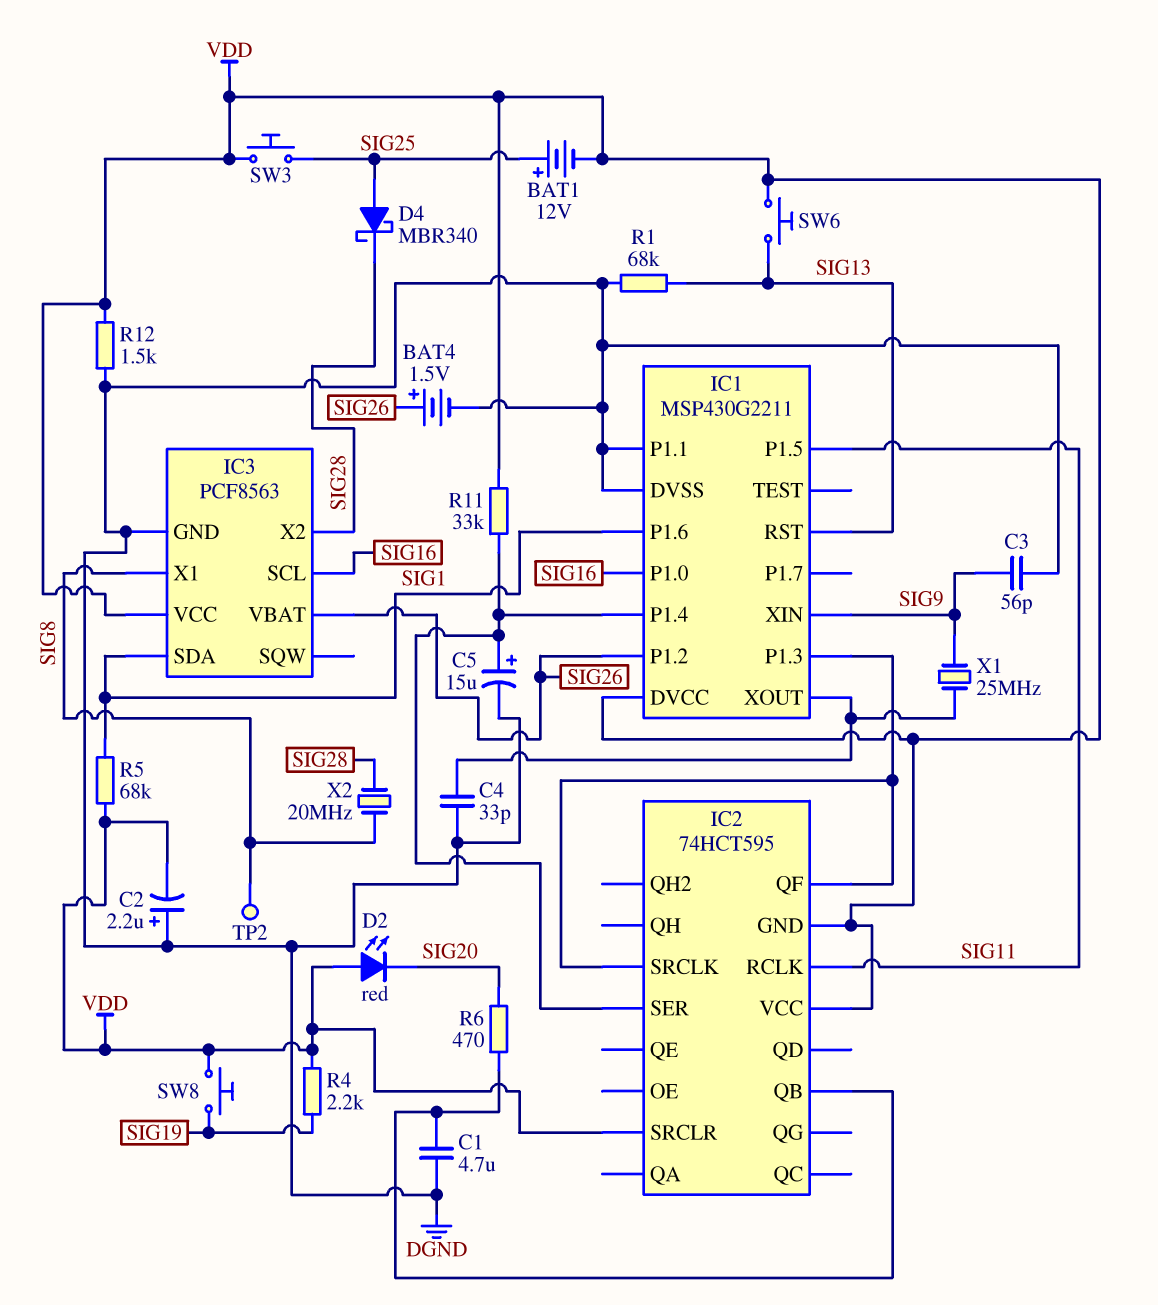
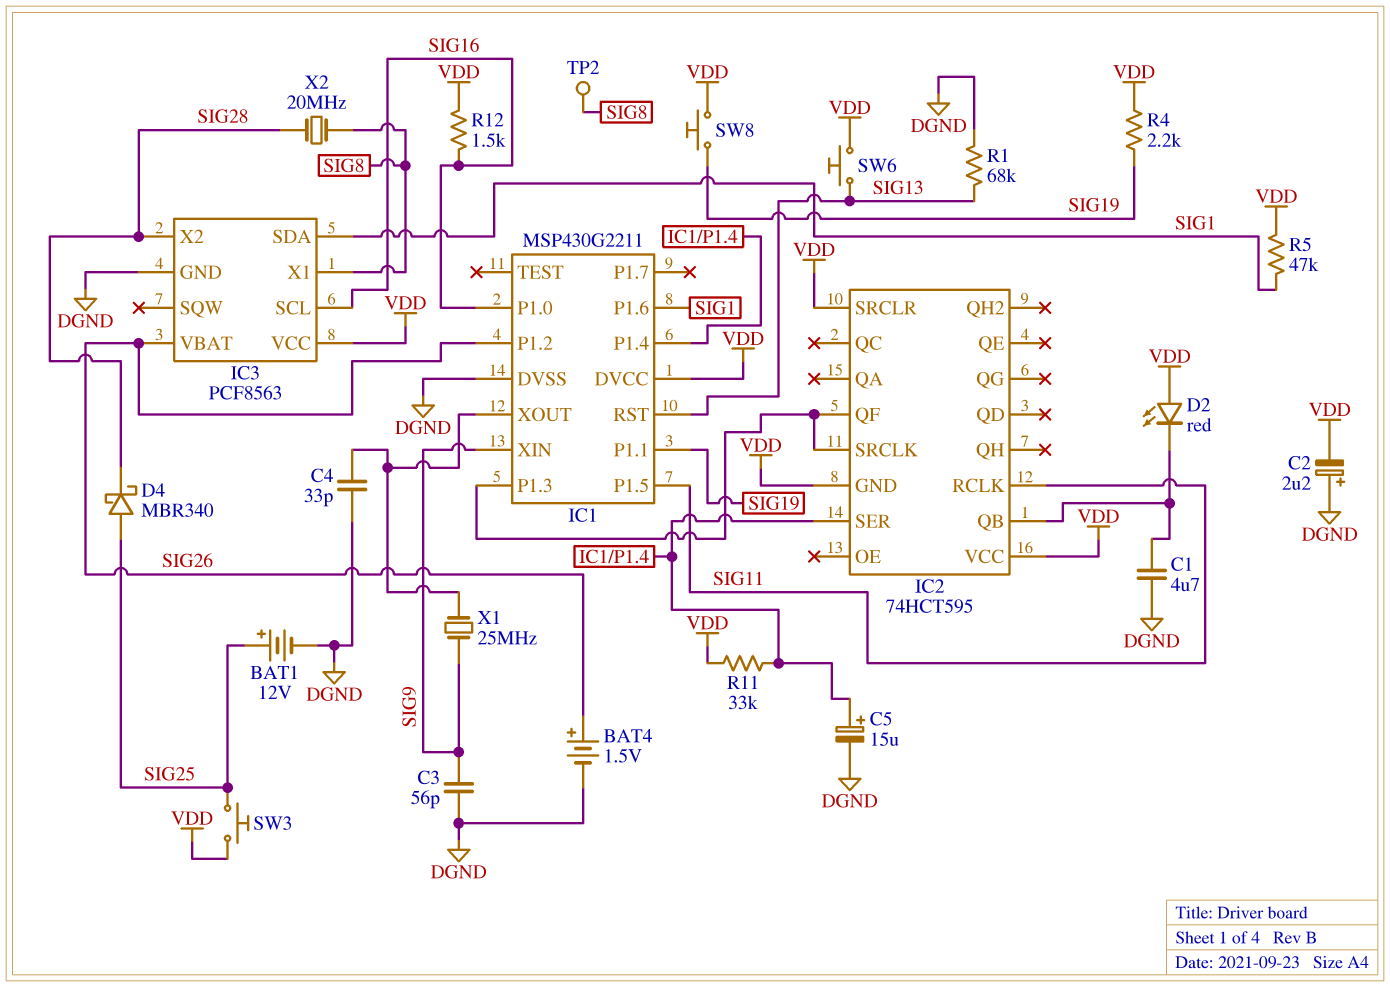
BAT1: 12V (plus SIG25, minus VDD) -> 12V (plus SIG25, minus DGND)
D2: LED red (A VDD, K SIG20) -> LED red (A VDD, K IC2/QB)
IC1 pin P1.1: DGND -> SIG19
R5: 68k (SIG1, VDD) -> 47k (SIG1, VDD)
R6: 470 (IC2/QB, SIG20) -> none
R12: 1.5k (DGND, VDD) -> 1.5k (SIG16, VDD)

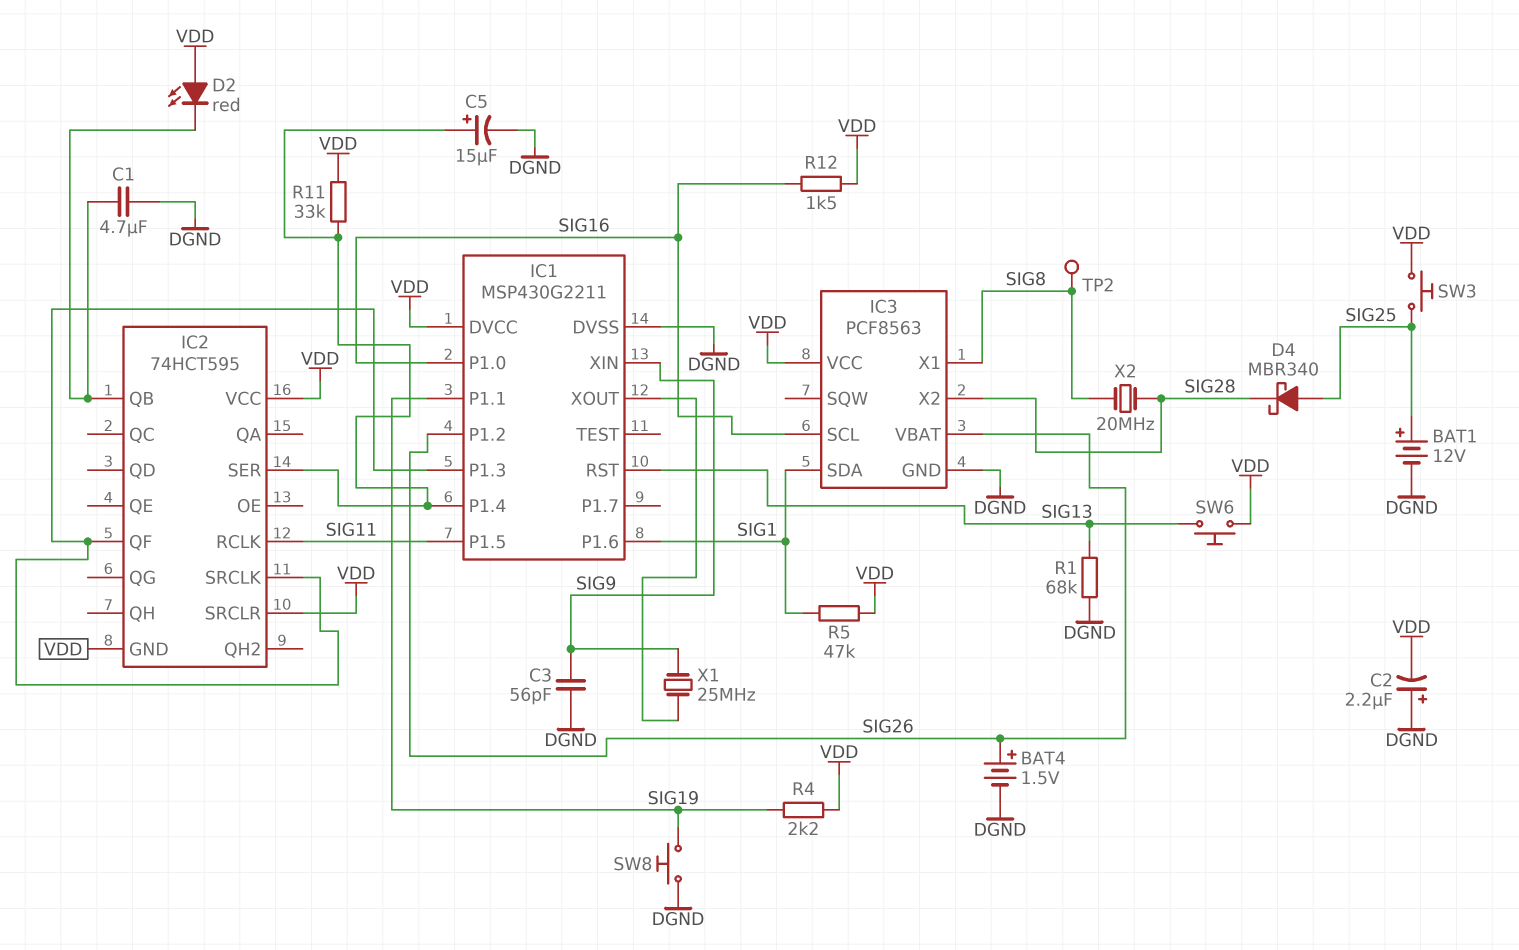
C4: 33pF (DGND, IC1/XOUT) -> none
SW8: button (SIG19, VDD) -> button (DGND, SIG19)

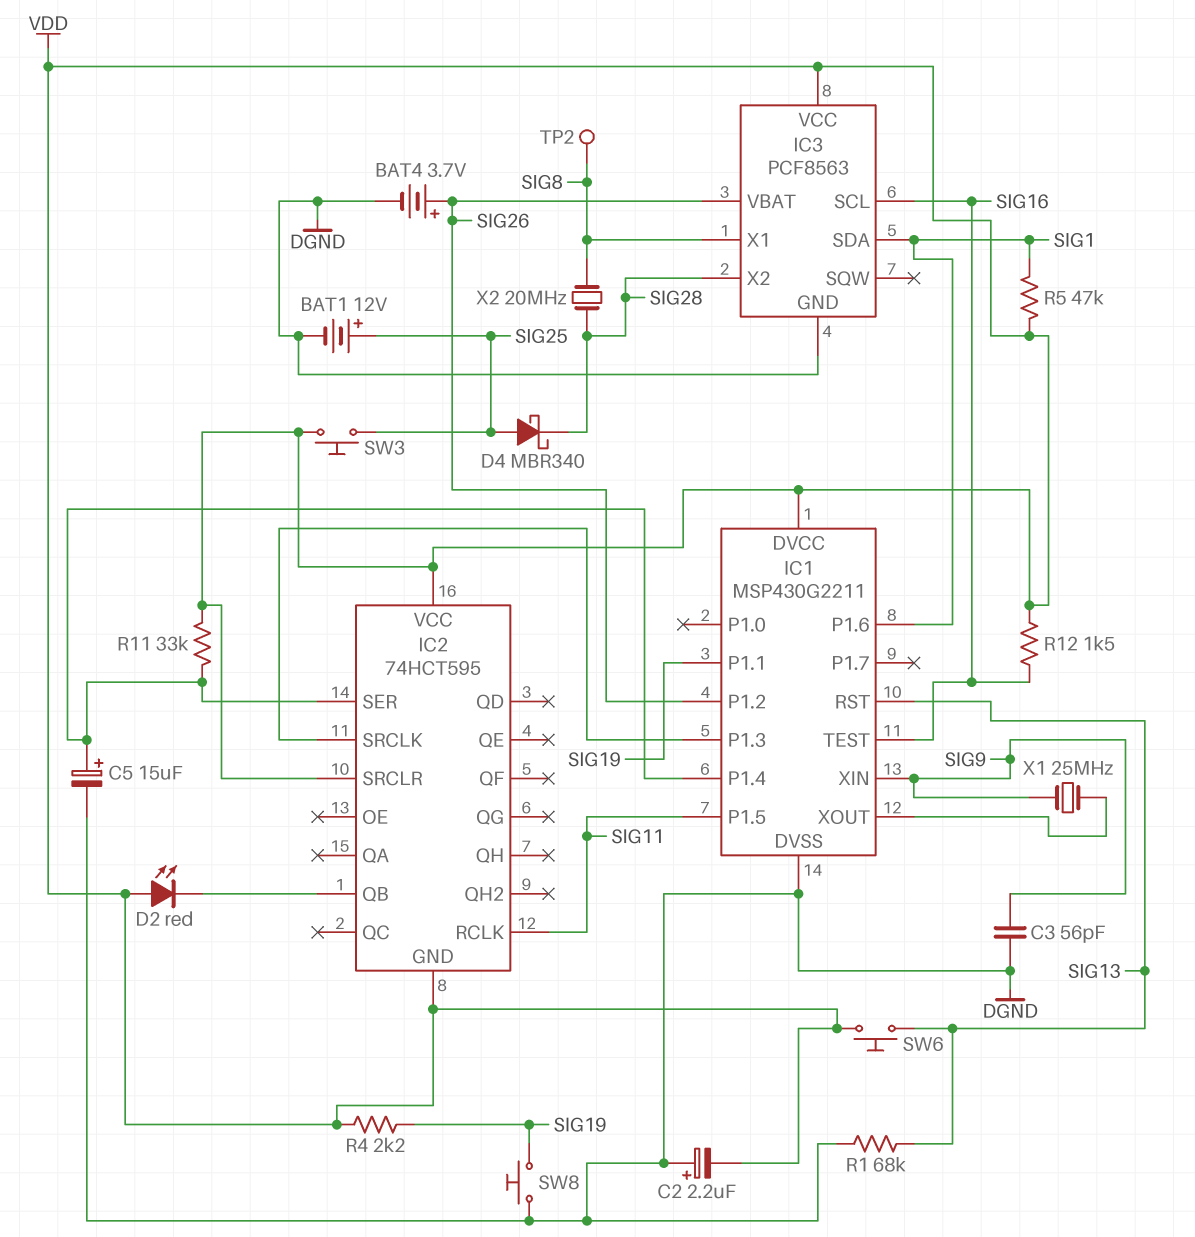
BAT4: 1.5V (plus SIG26, minus DGND) -> 3.7V (plus SIG26, minus DGND)
C1: 4.7uF (DGND, IC2/QB) -> none
IC1 pin P1.0: SIG16 -> none
IC1 pin TEST: none -> SIG16
IC2 pin QF: IC1/P1.3 -> none

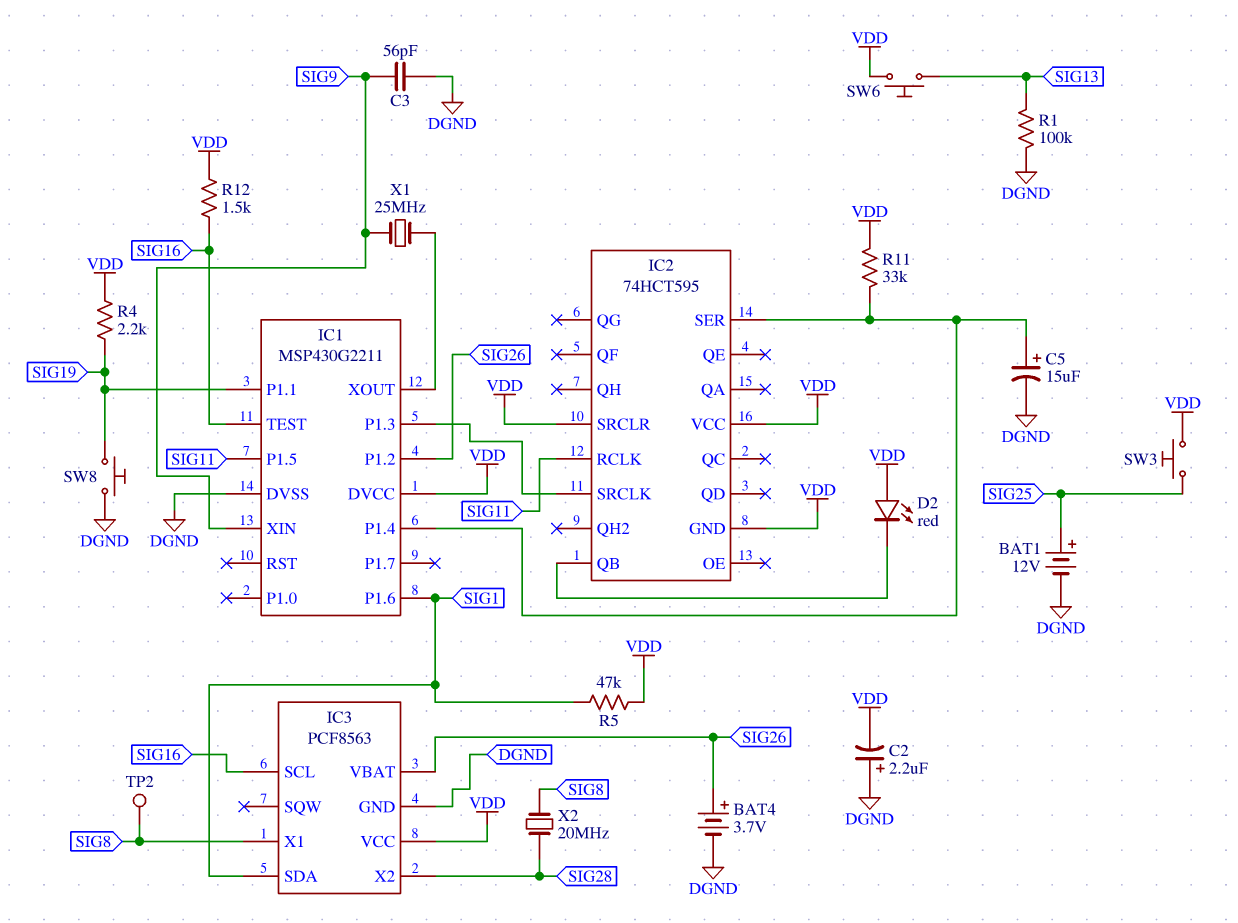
D4: schottky MBR340 (A SIG25, K SIG28) -> none
IC1 pin RST: SIG13 -> none
R1: 68k (DGND, SIG13) -> 100k (DGND, SIG13)

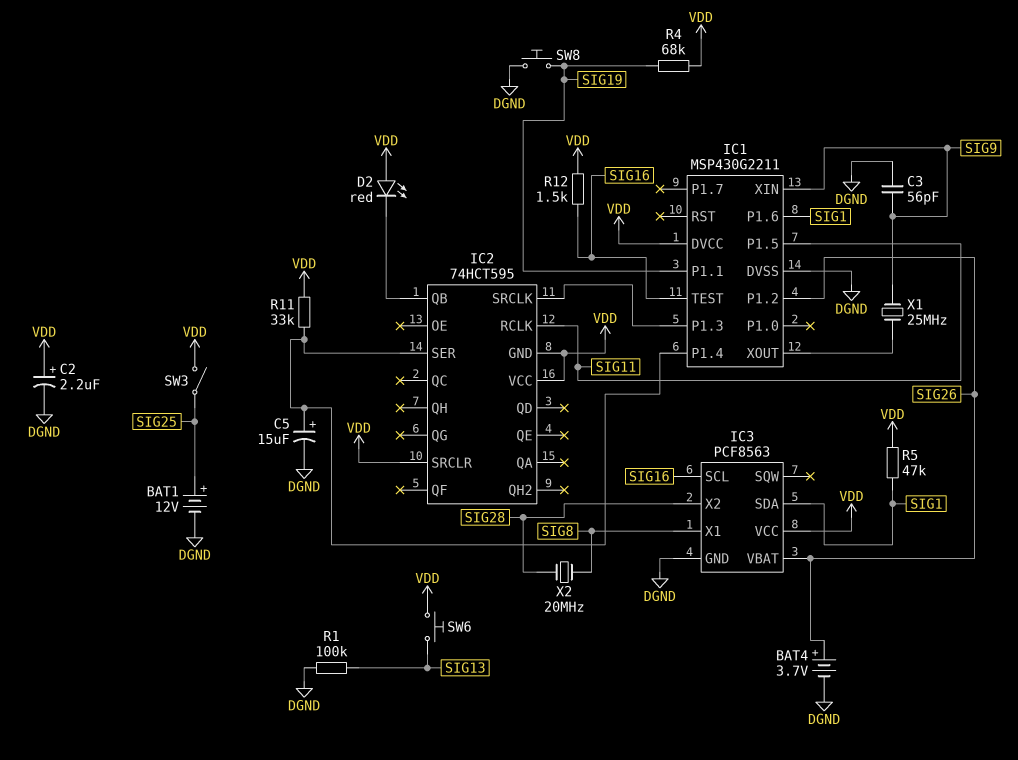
C2: 2.2uF (plus DGND, minus VDD) -> 2.2uF (plus VDD, minus DGND)
R4: 2.2k (SIG19, VDD) -> 68k (SIG19, VDD)
SW3: button (SIG25, VDD) -> switch (SIG25, VDD)
TP2: test point (SIG8) -> none

